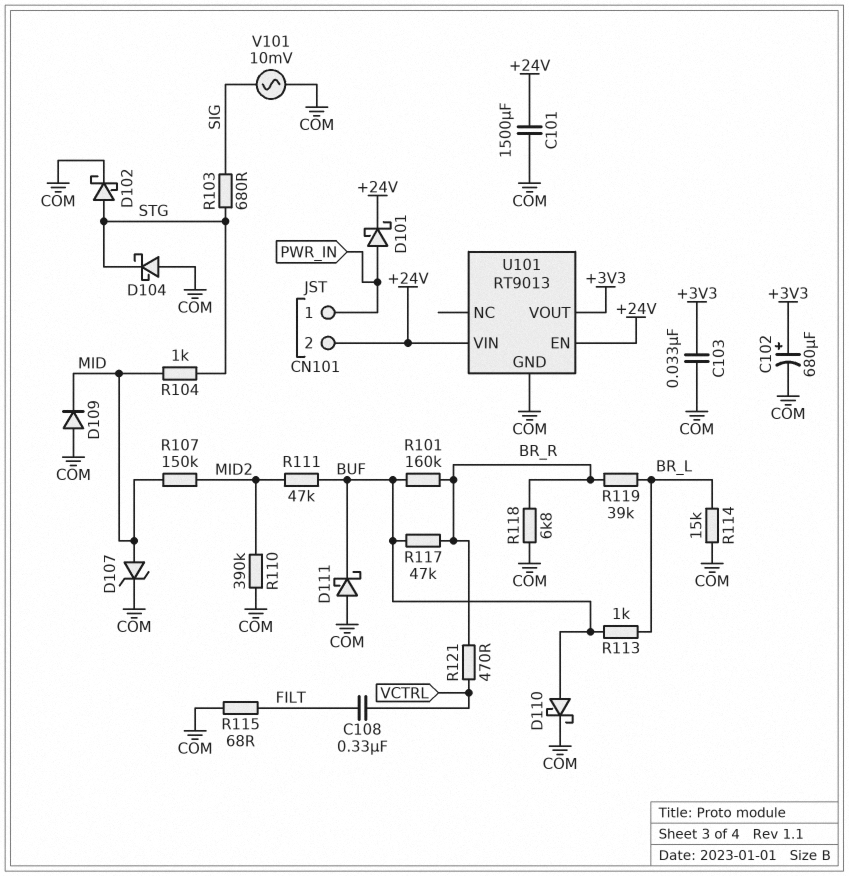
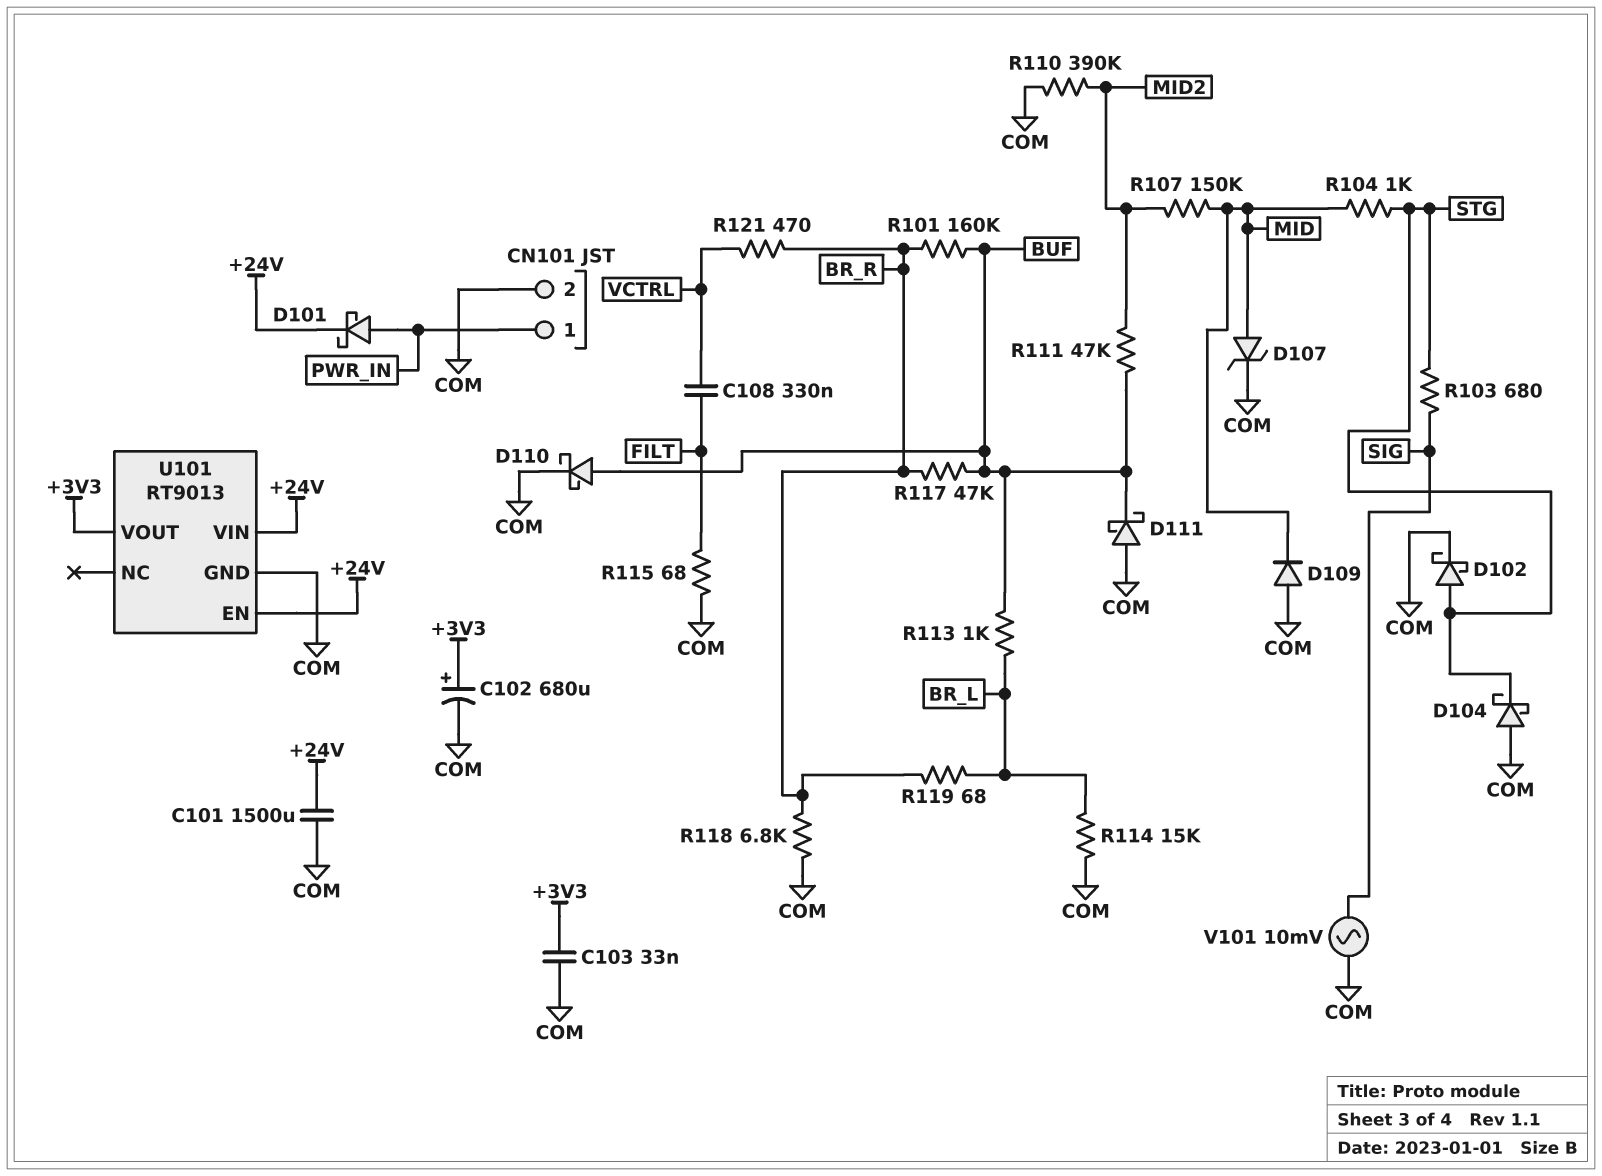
CN101 pin 2: +24V -> COM
R119: 39k (BR_L, BR_R) -> 68 (BR_L, BR_R)

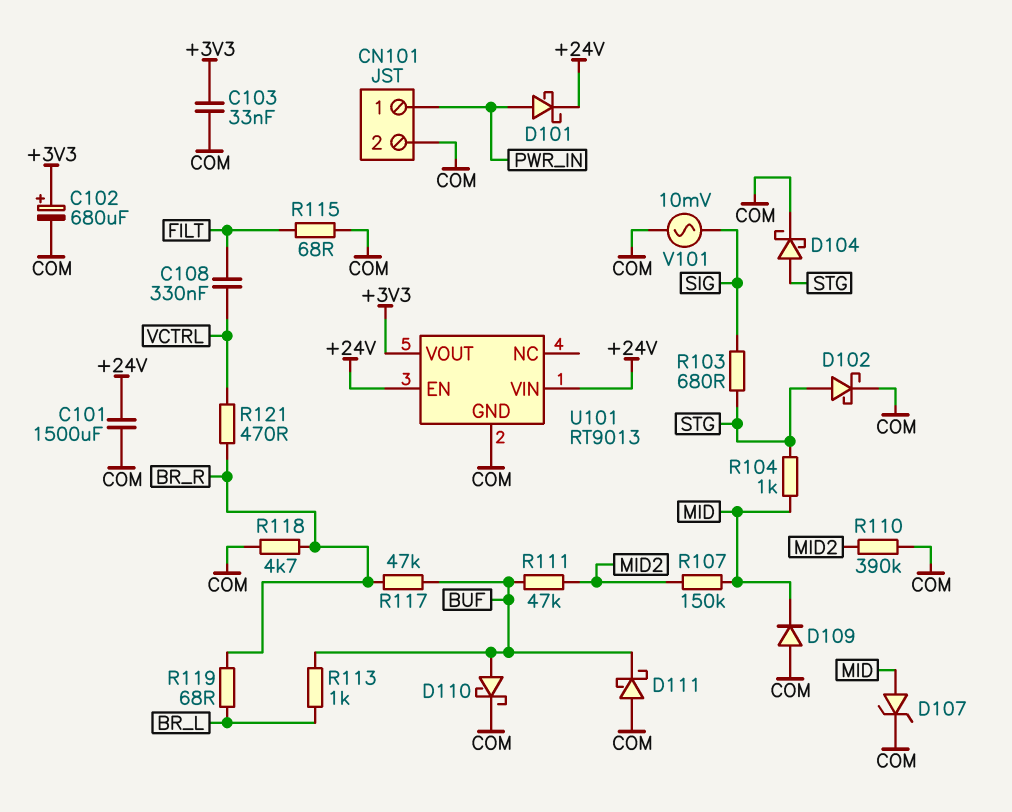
D104: schottky (A COM, K STG) -> schottky (A STG, K COM)
R101: 160k (BR_R, BUF) -> none
R114: 15k (BR_L, COM) -> none
R118: 6.8k (BR_R, COM) -> 4.7k (BR_R, COM)

